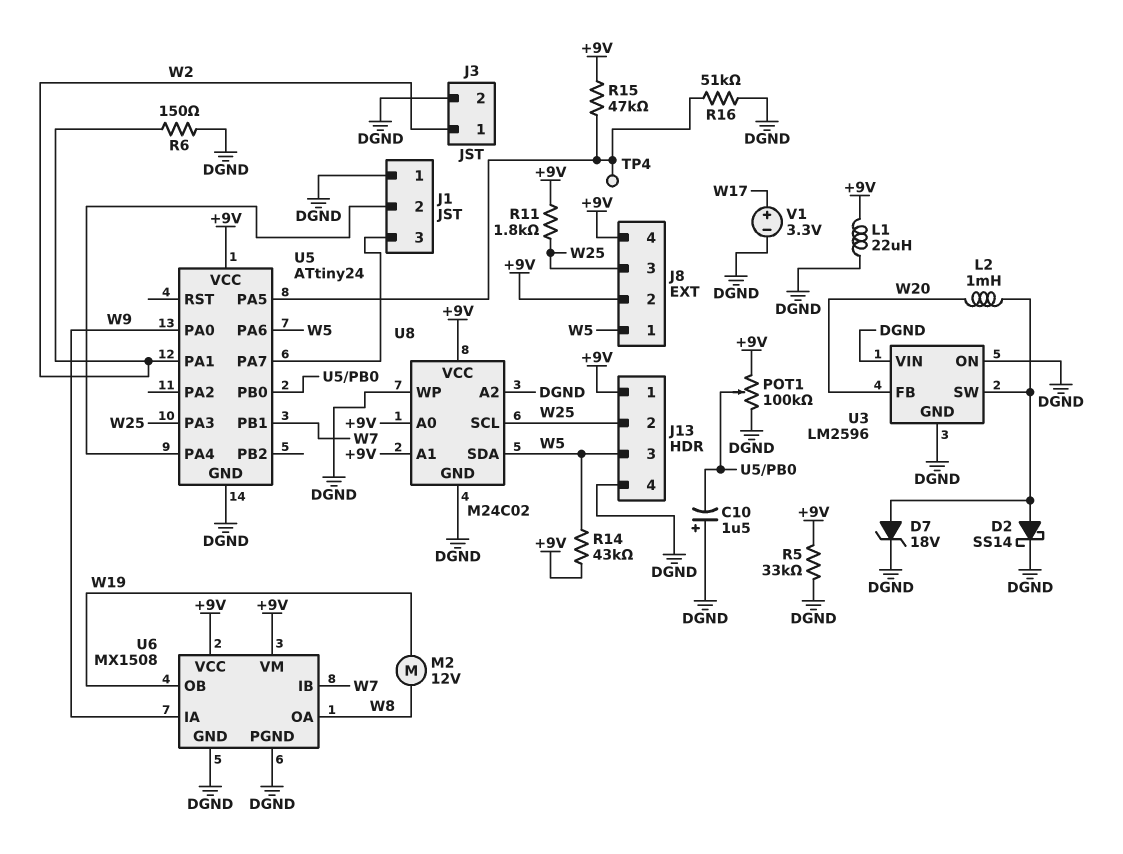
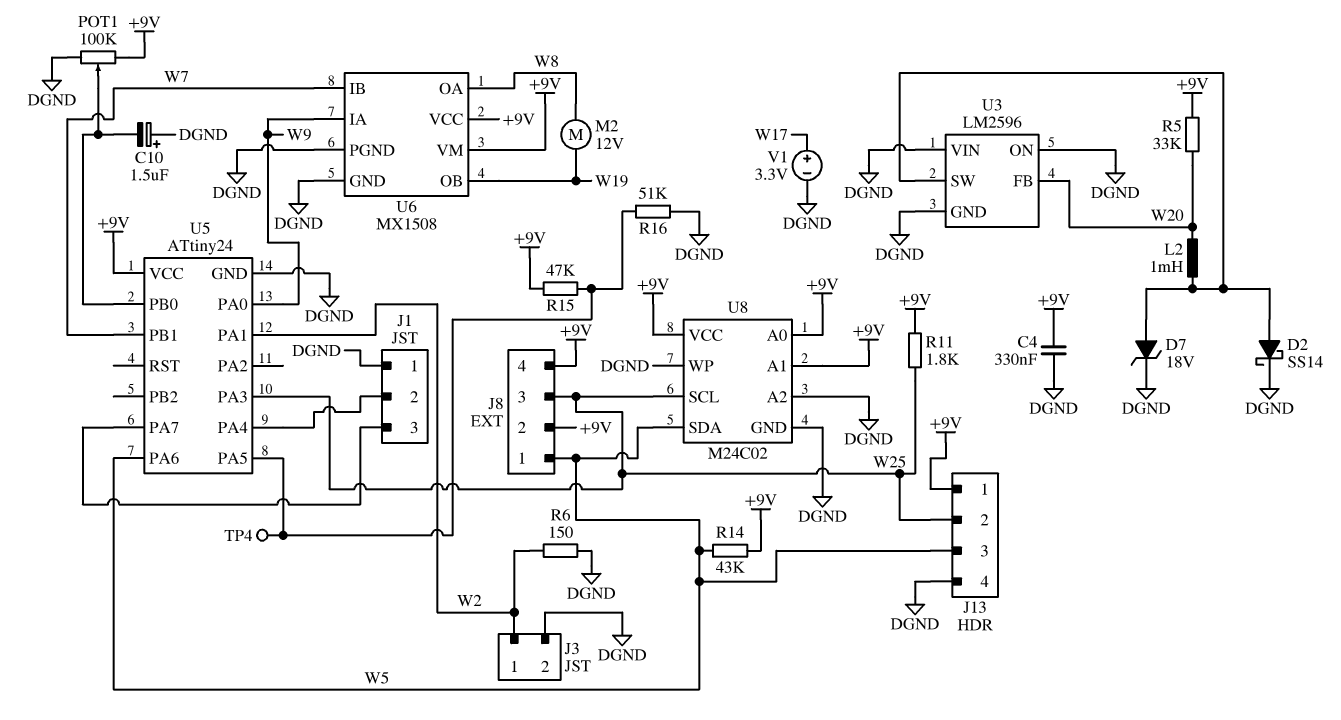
C4: none -> 330nF (+9V, DGND)
L1: 22uH (+9V, DGND) -> none
R5: 33k (+9V, DGND) -> 33k (+9V, W20)

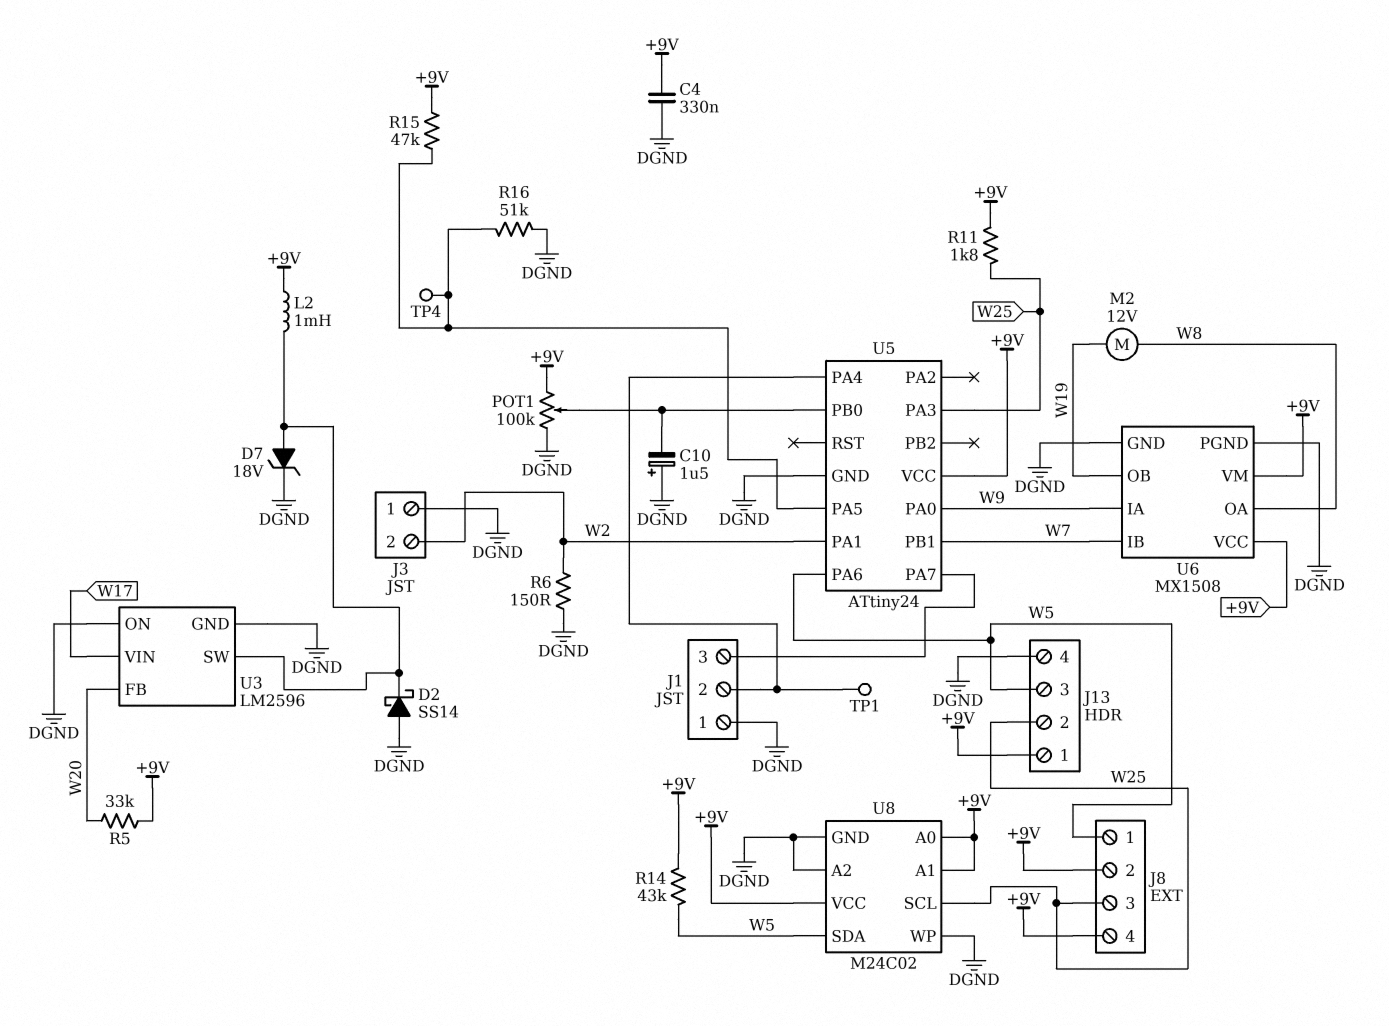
D2: schottky SS14 (A U3/SW, K DGND) -> schottky SS14 (A DGND, K U3/SW)
J3 pin 1: W2 -> DGND
J3 pin 2: DGND -> W2
L2: 1mH (U3/SW, W20) -> 1mH (+9V, U3/SW)
TP1: none -> test point (J1/2)
U3 pin VIN: DGND -> W17
V1: 3.3V (plus W17, minus DGND) -> none

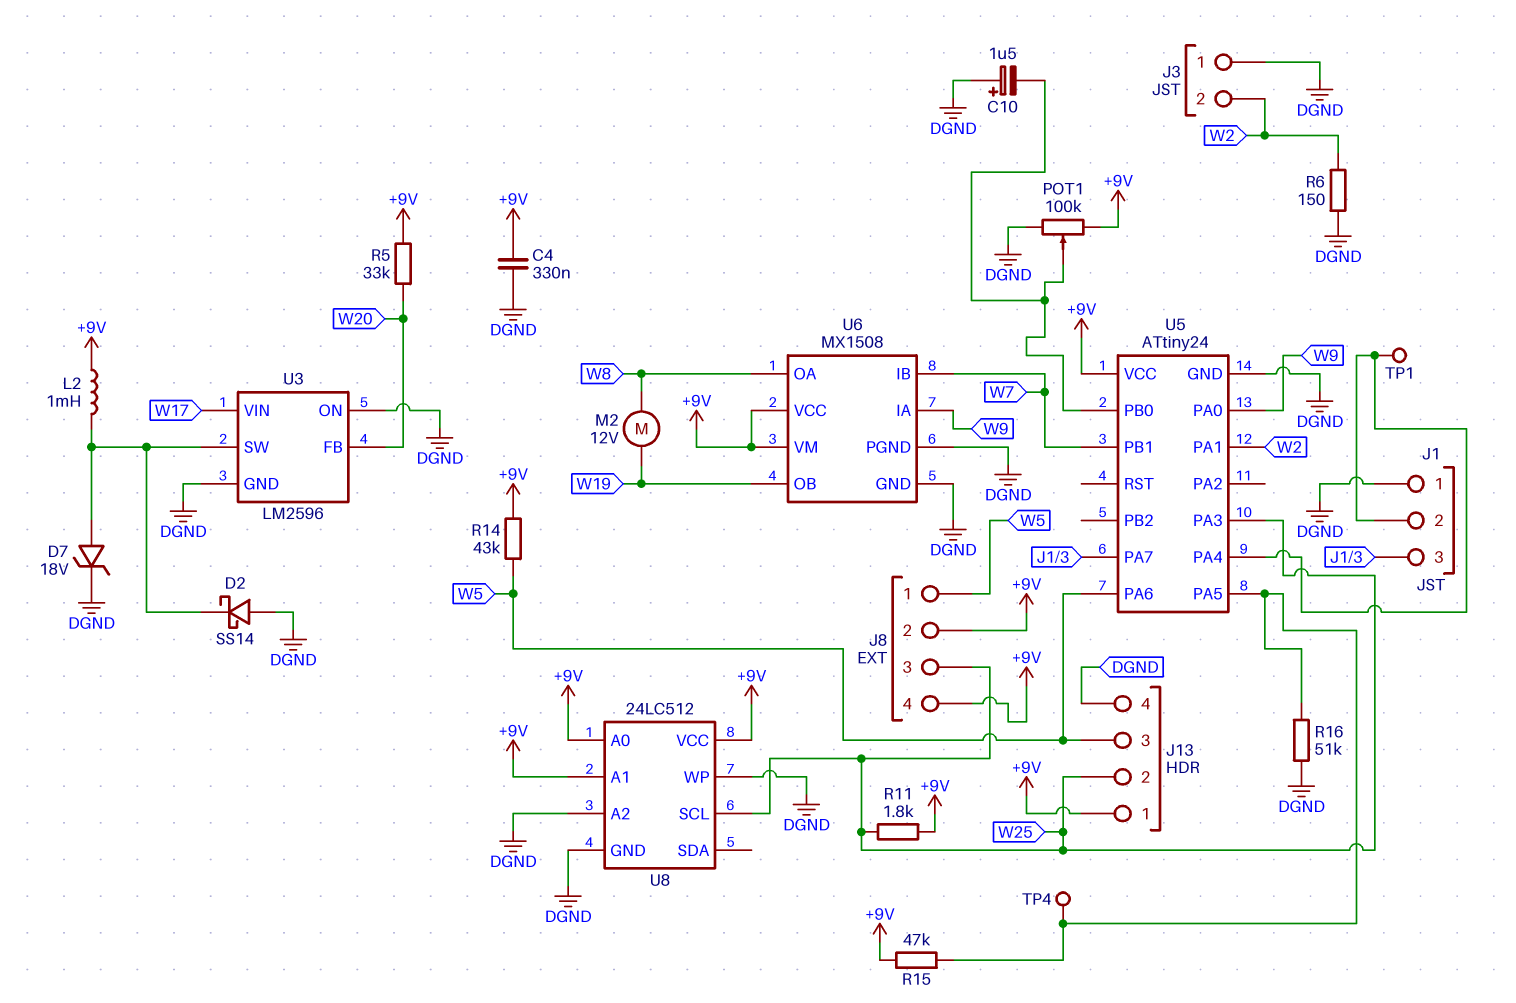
U8: M24C02 -> 24LC512
U8 pin SDA: W5 -> none

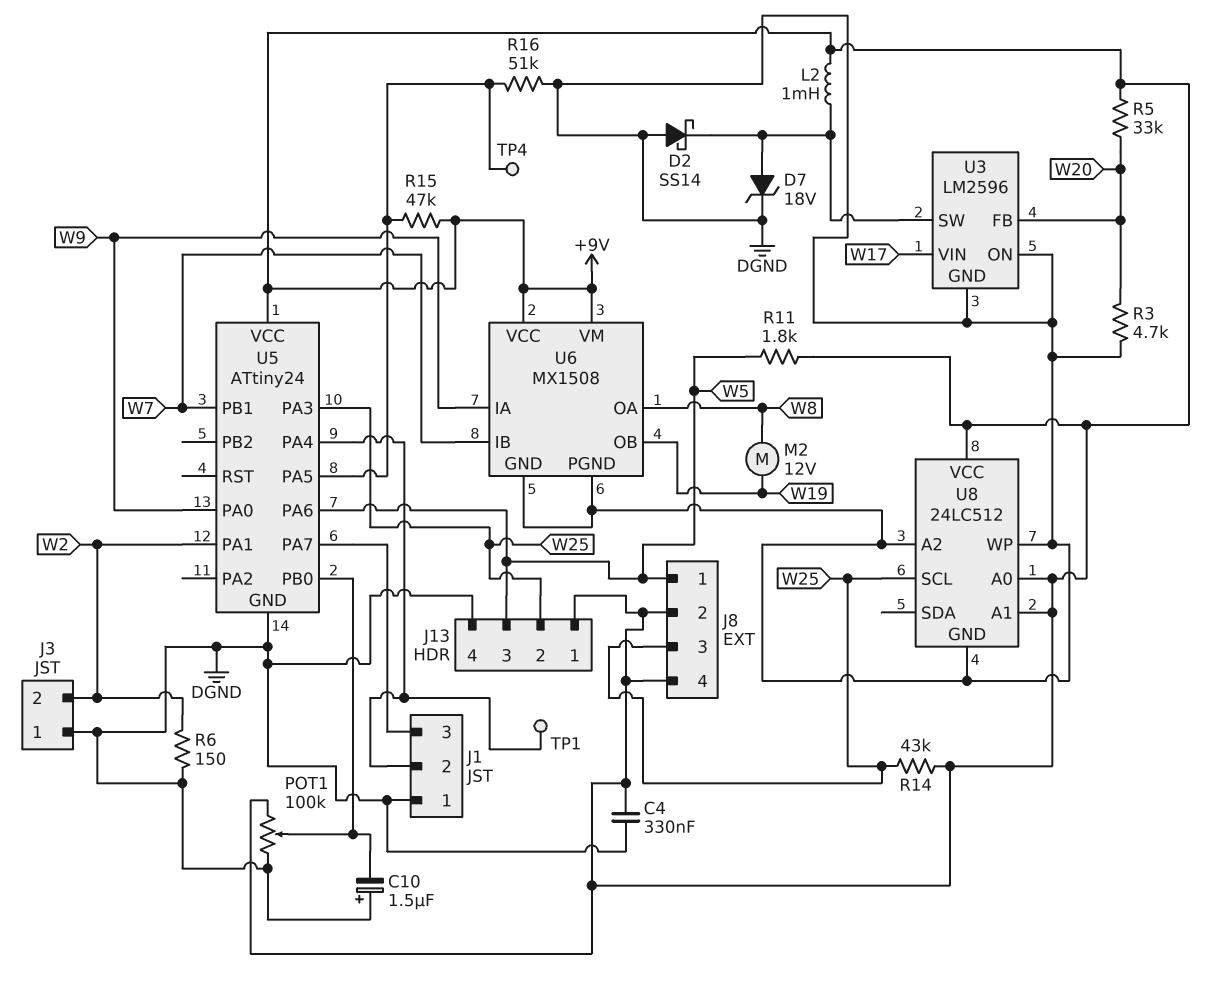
R3: none -> 4.7k (DGND, W20)
R11: 1.8k (+9V, W25) -> 1.8k (+9V, W5)
R14: 43k (+9V, W5) -> 43k (+9V, W25)

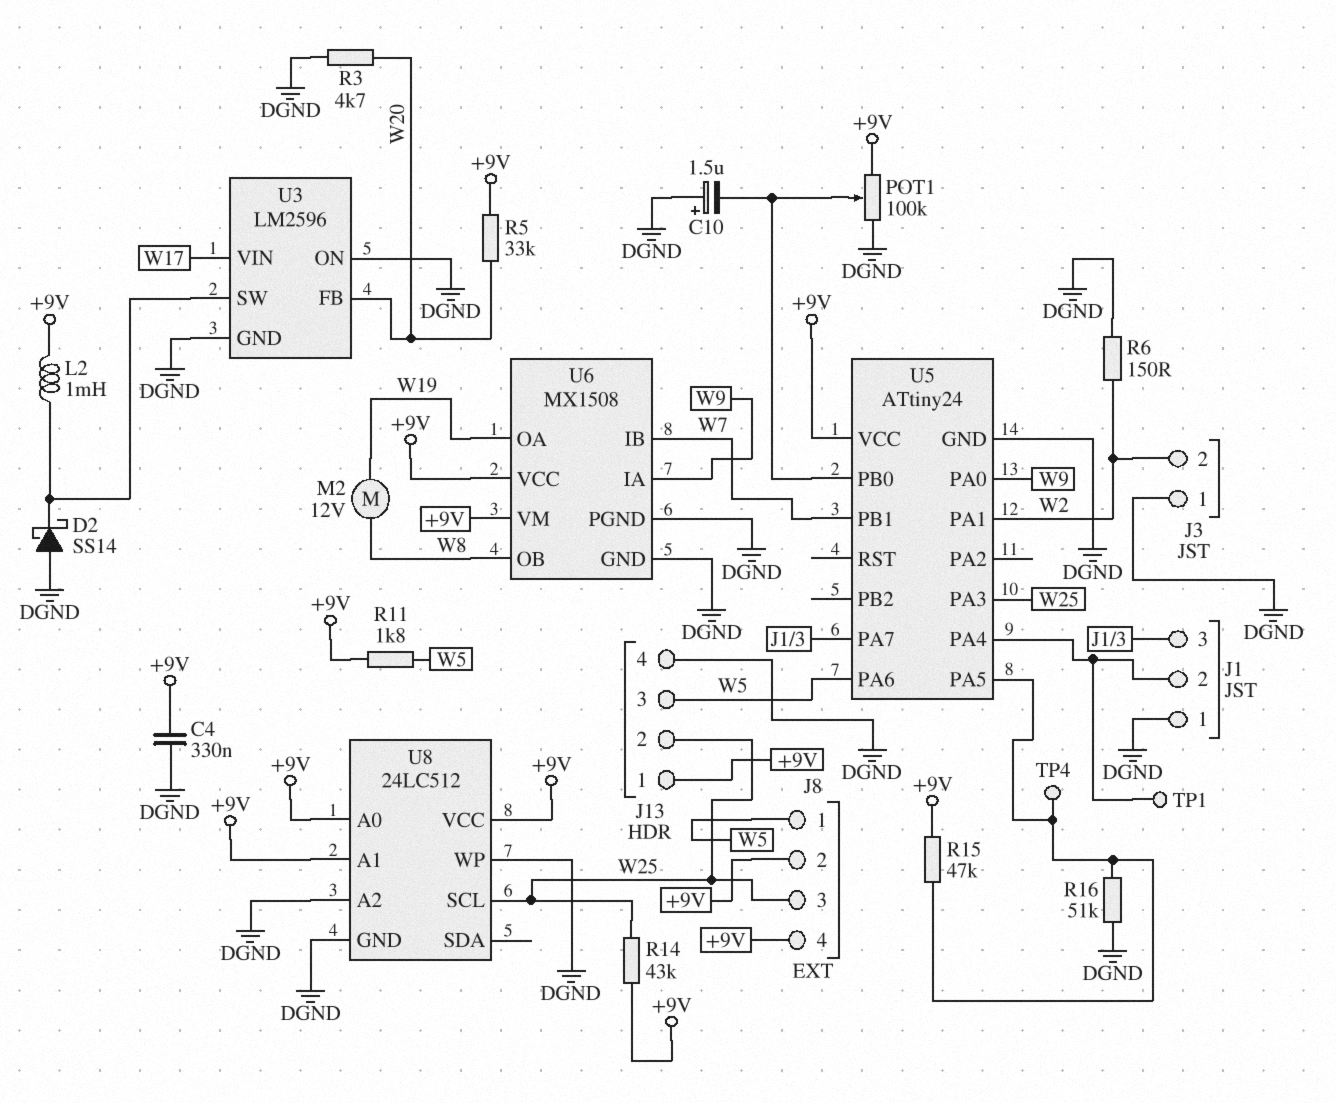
D7: zener 18V (A U3/SW, K DGND) -> none
U6 pin OA: W8 -> W19
U6 pin OB: W19 -> W8

